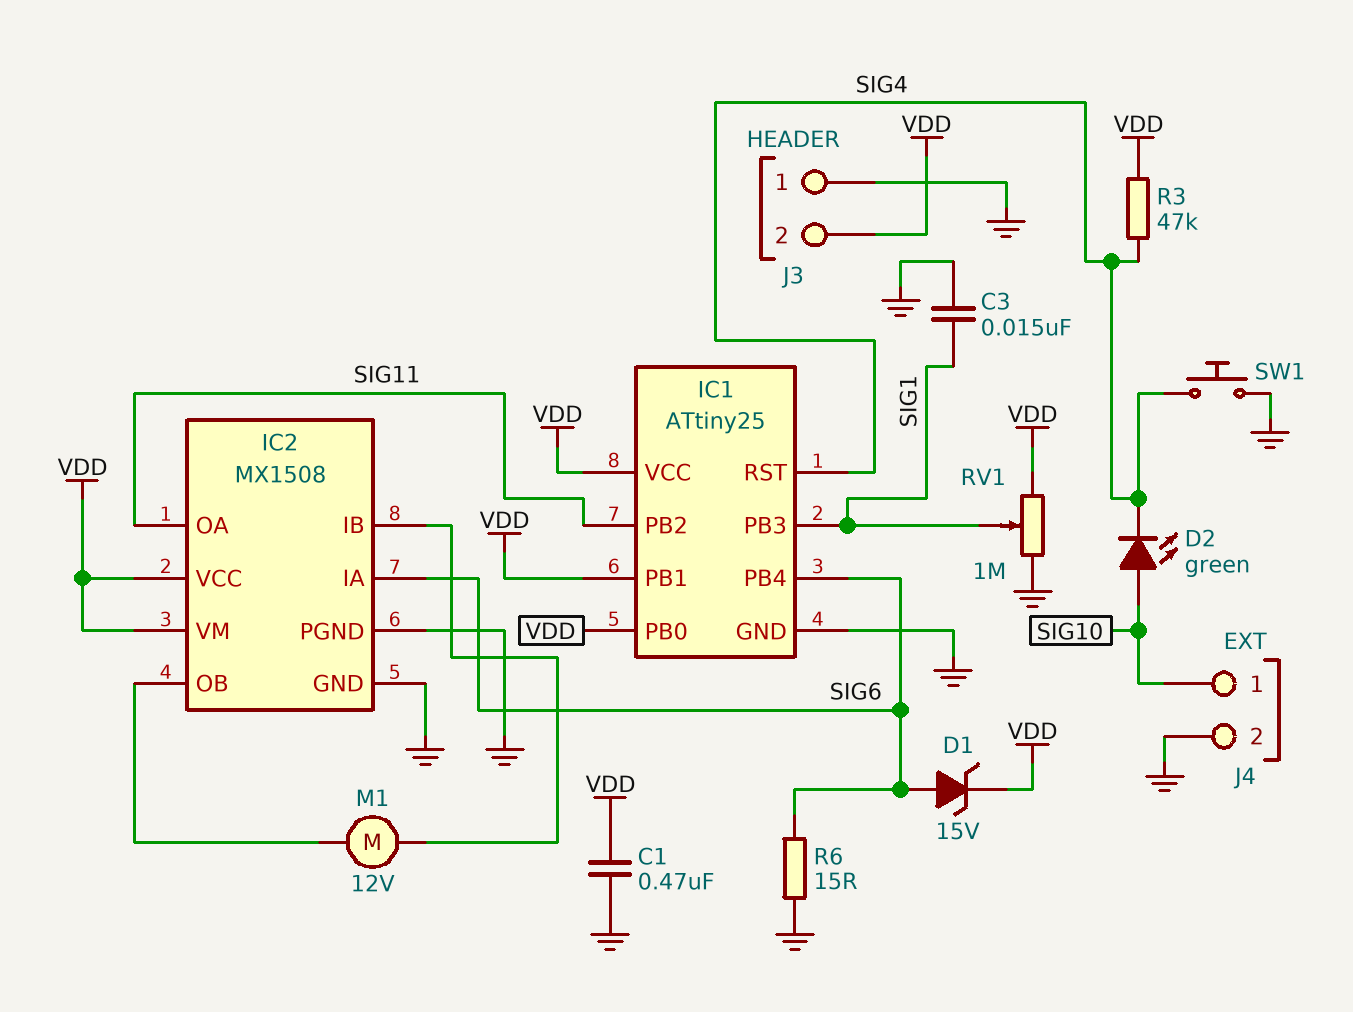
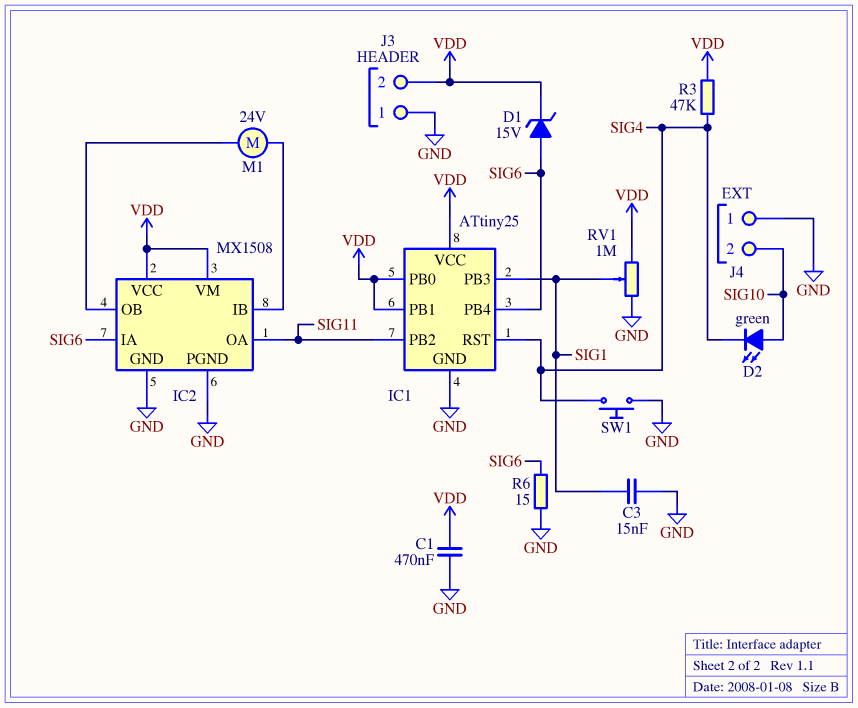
J4 pin 1: SIG10 -> GND
J4 pin 2: GND -> SIG10
M1: motor 12V (IC2/IB, IC2/OB) -> motor 24V (IC2/IB, IC2/OB)

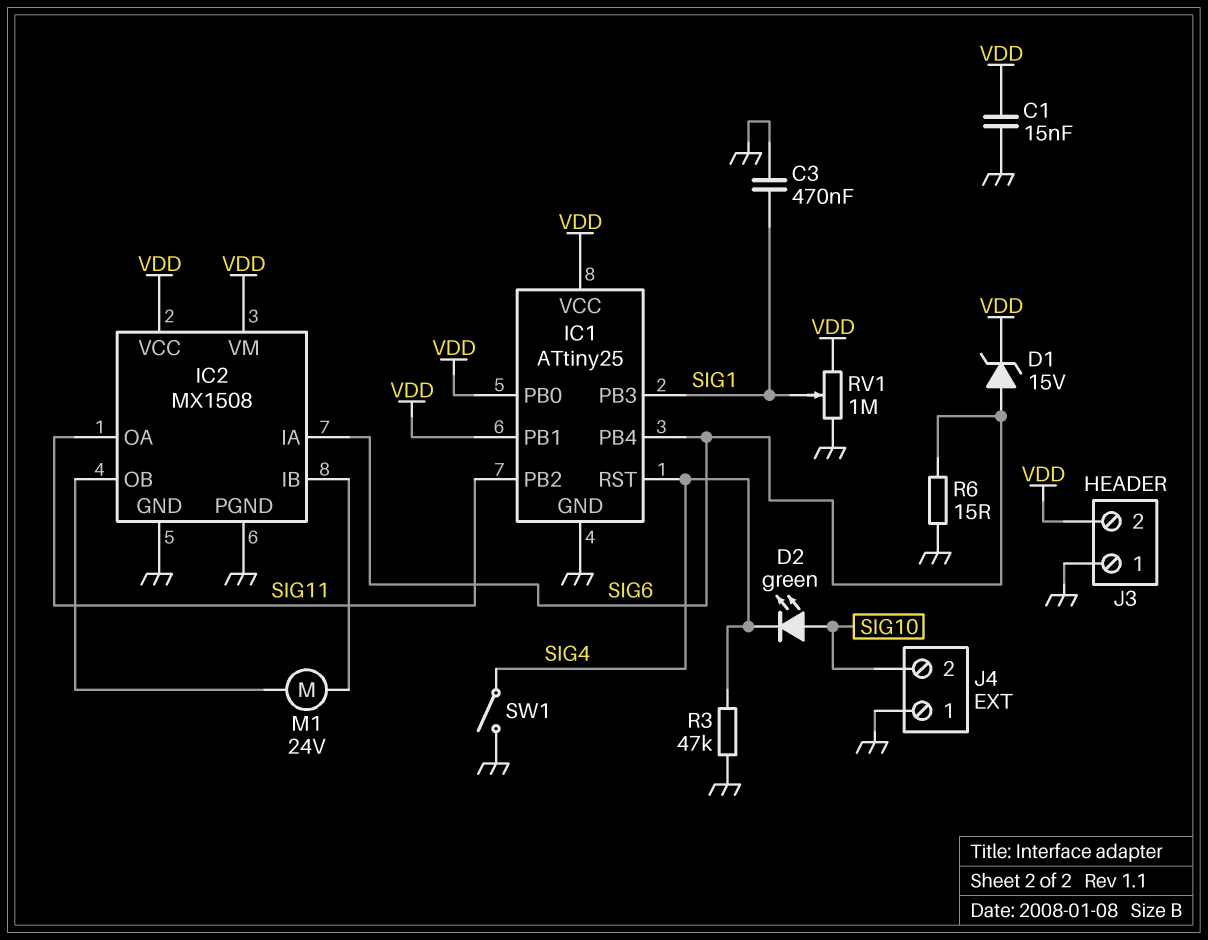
C1: 470nF (GND, VDD) -> 15nF (GND, VDD)
C3: 15nF (GND, SIG1) -> 470nF (GND, SIG1)
R3: 47k (SIG4, VDD) -> 47k (GND, SIG4)
SW1: button (GND, SIG4) -> switch (GND, SIG4)

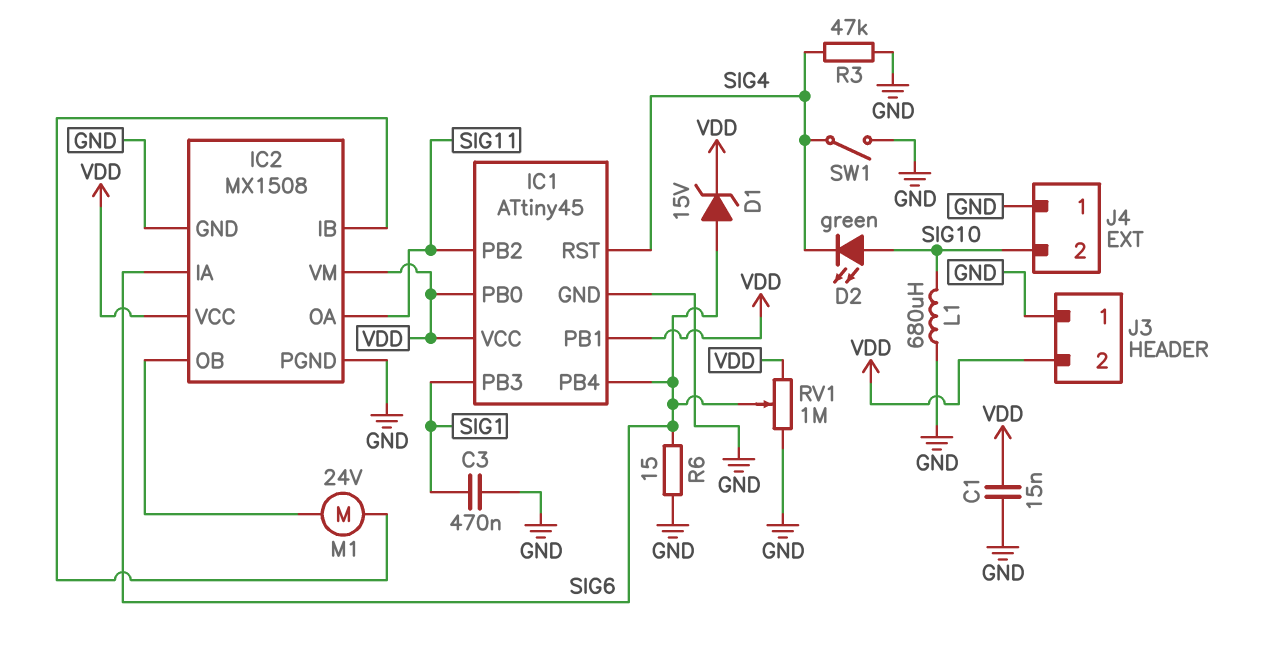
IC1: ATtiny25 -> ATtiny45
L1: none -> 680uH (GND, SIG10)
RV1: 1M (GND, VDD, wiper SIG1) -> 1M (GND, VDD, wiper SIG6)

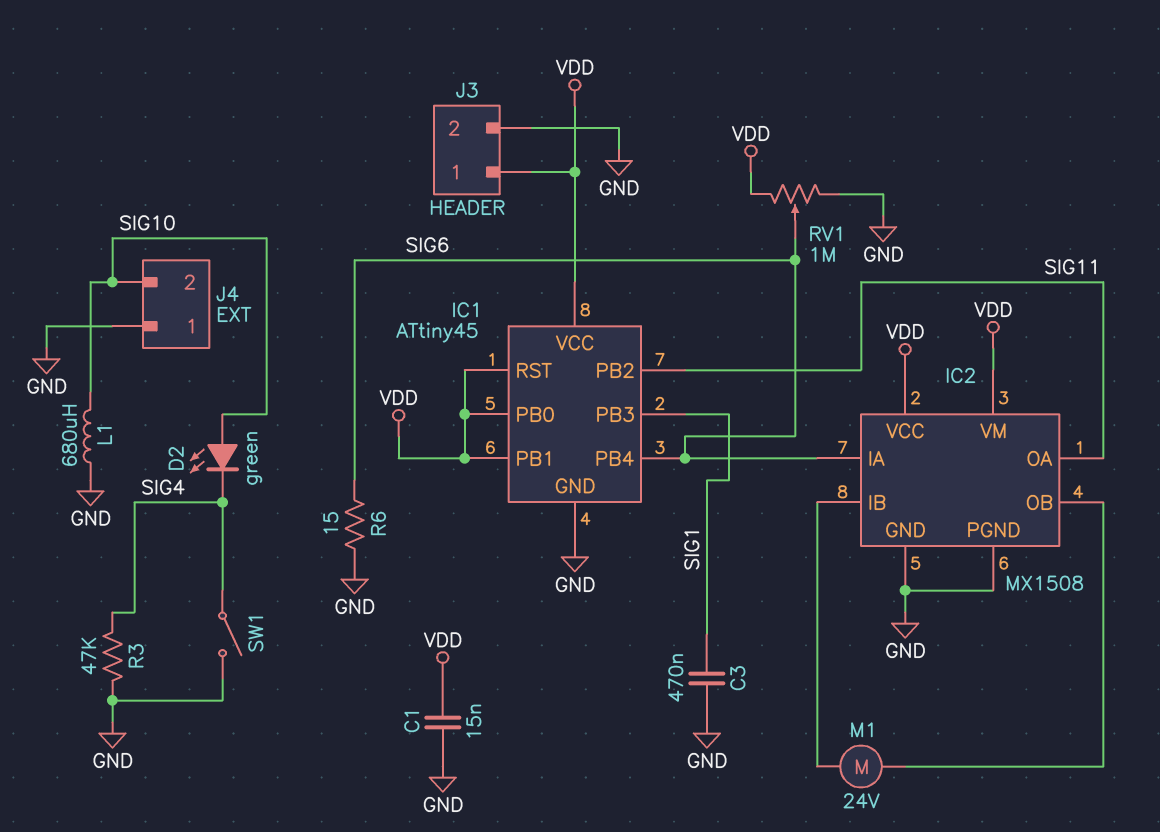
D1: zener 15V (A SIG6, K VDD) -> none
IC1 pin RST: SIG4 -> VDD
J3 pin 1: GND -> VDD
J3 pin 2: VDD -> GND

